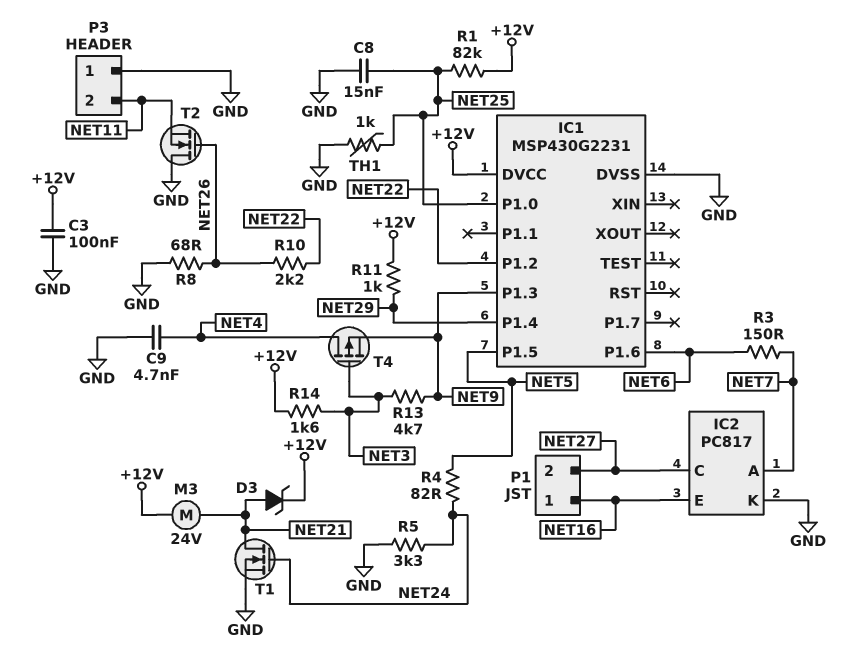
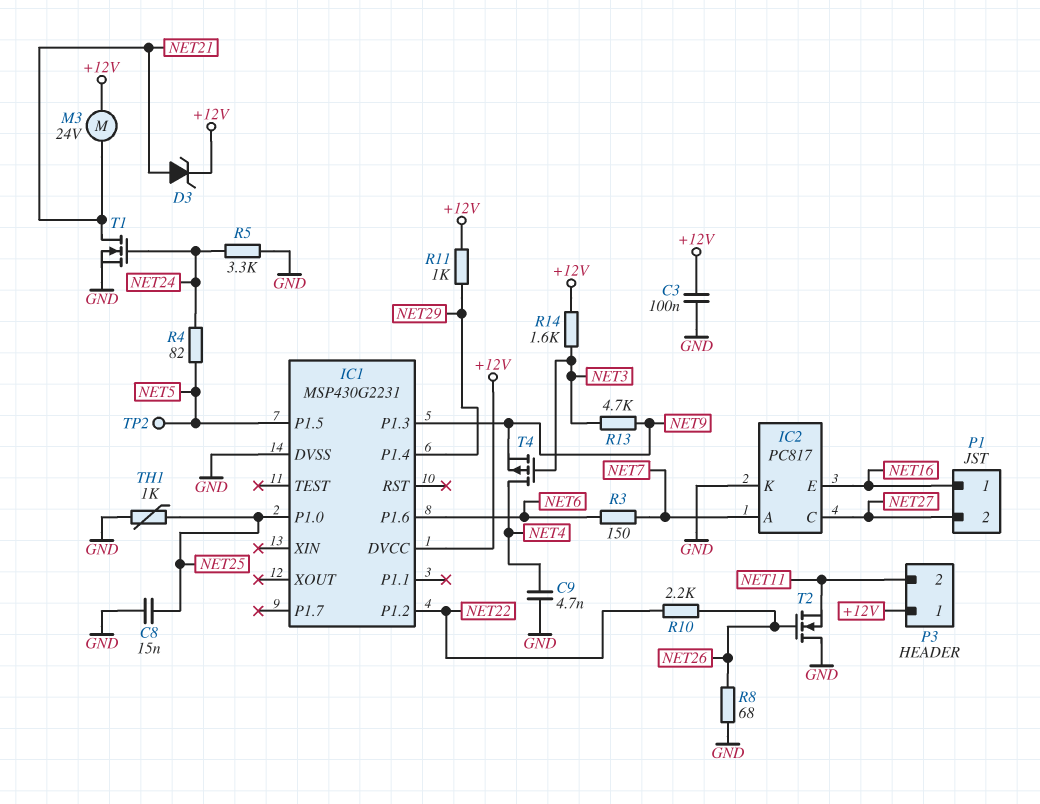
P3 pin 1: GND -> +12V
R1: 82k (+12V, NET25) -> none
TP2: none -> test point (NET5)

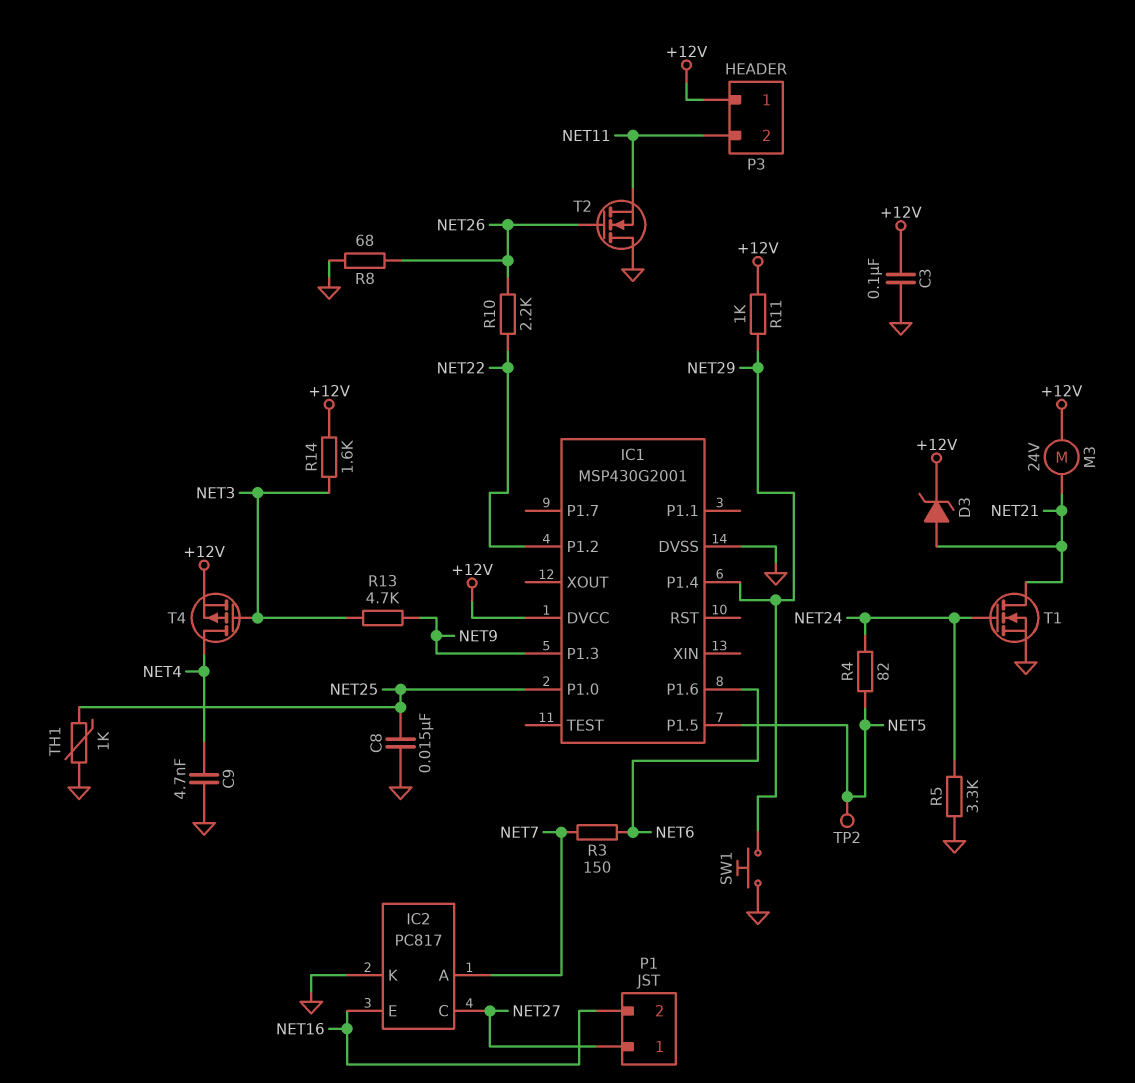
IC1: MSP430G2231 -> MSP430G2001
P1 pin 1: NET16 -> NET27
P1 pin 2: NET27 -> NET16
SW1: none -> button (GND, NET29)
T4: PMOS (G NET3, D NET4, S NET9) -> PMOS (G NET3, D NET4, S +12V)

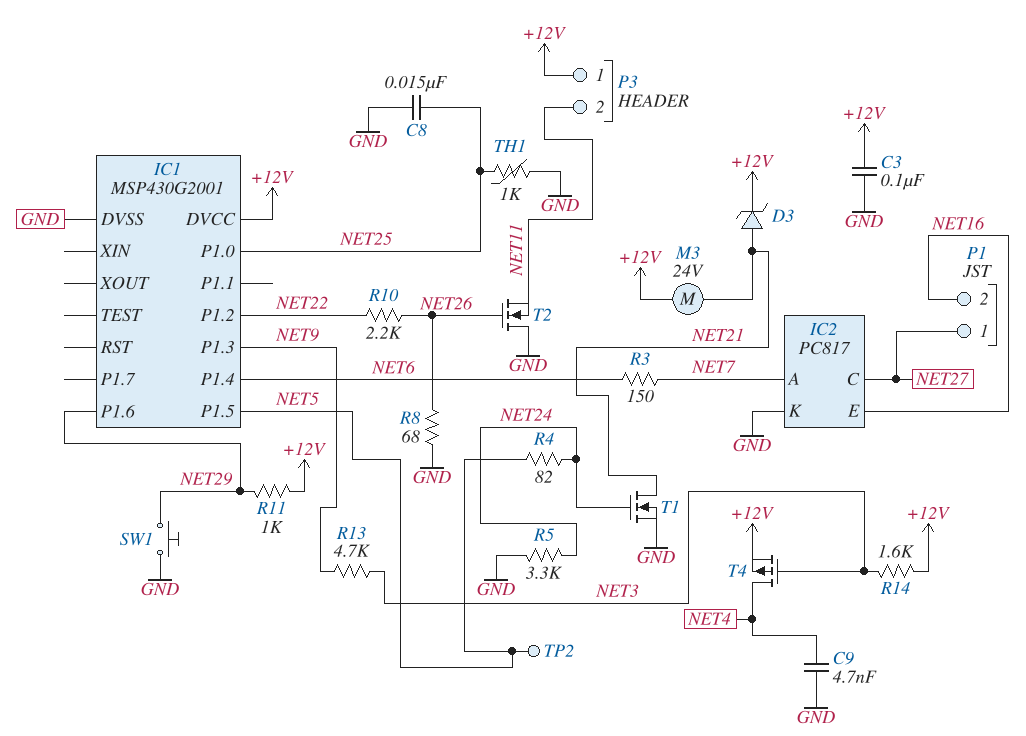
IC1 pin P1.4: NET29 -> NET6
IC1 pin P1.6: NET6 -> NET29

